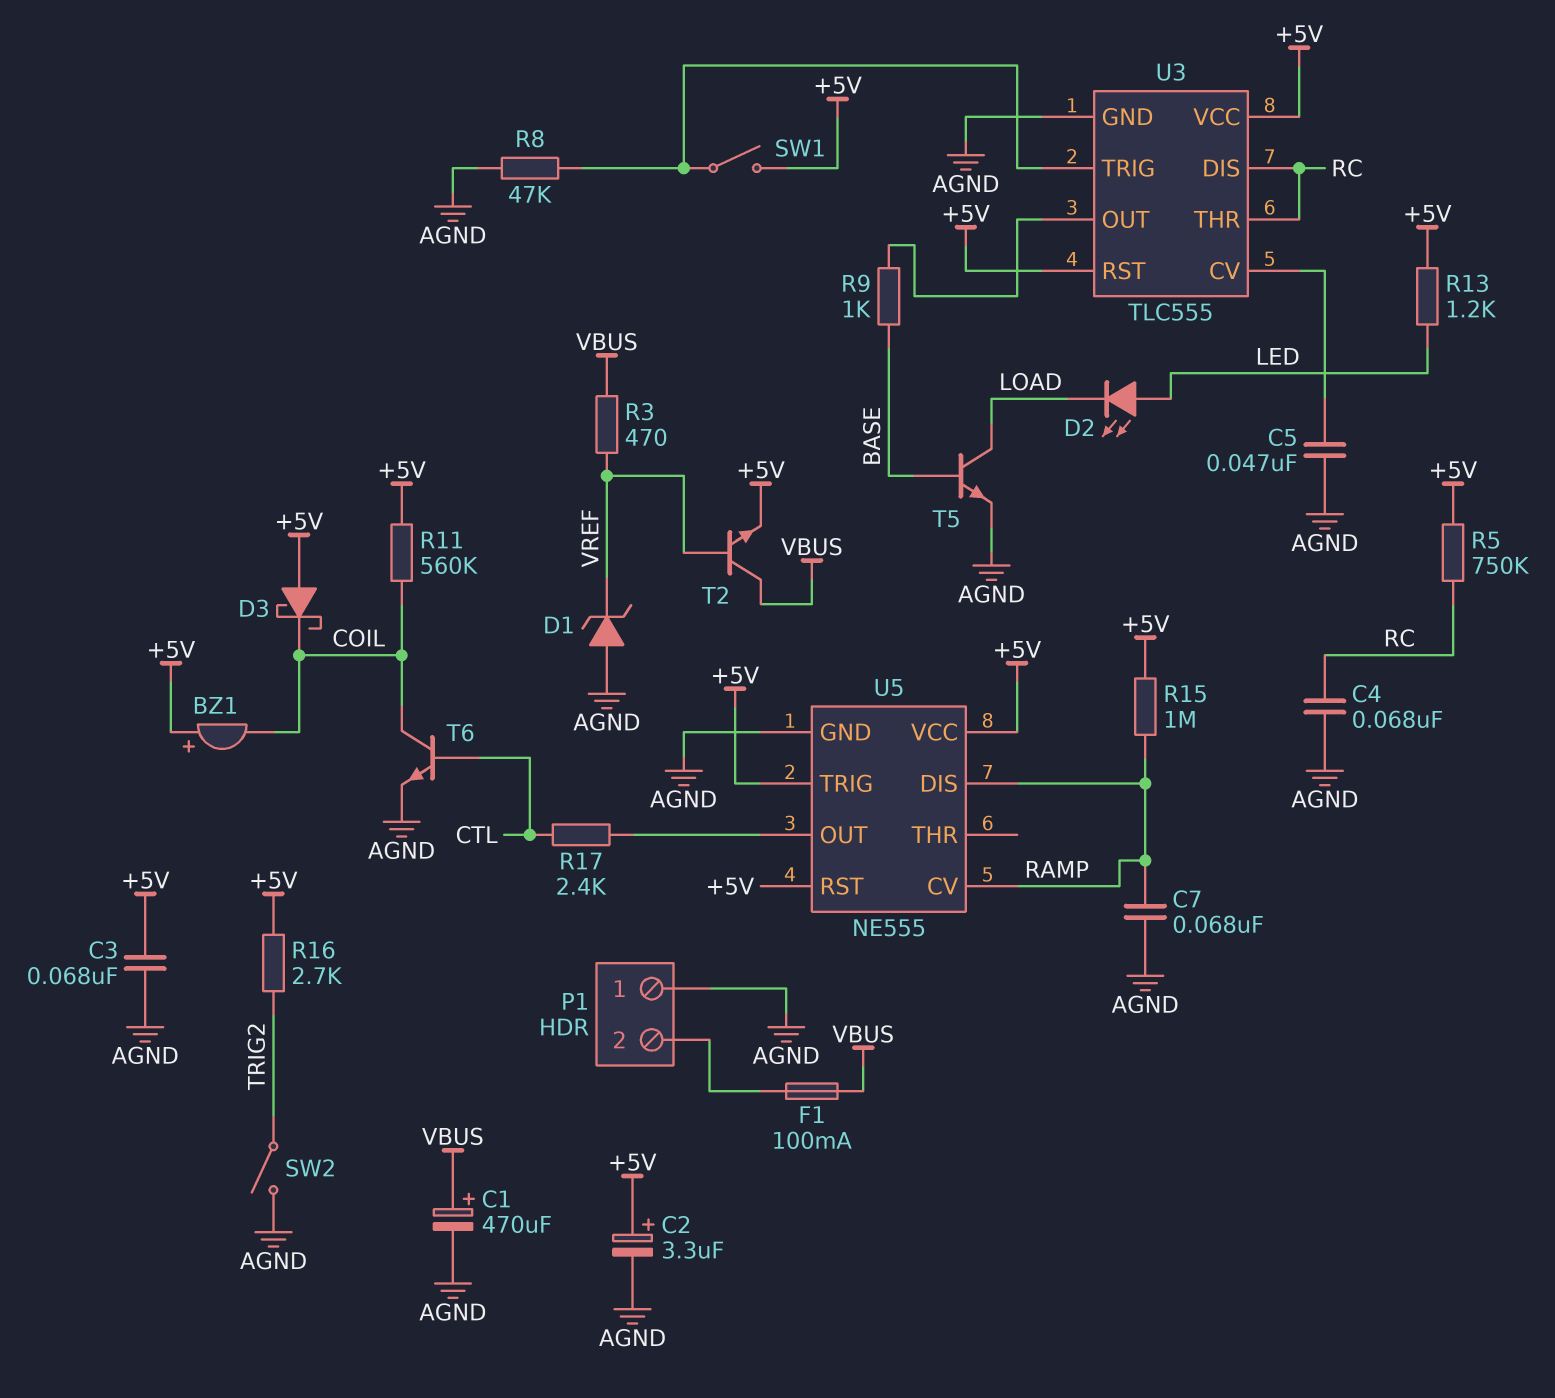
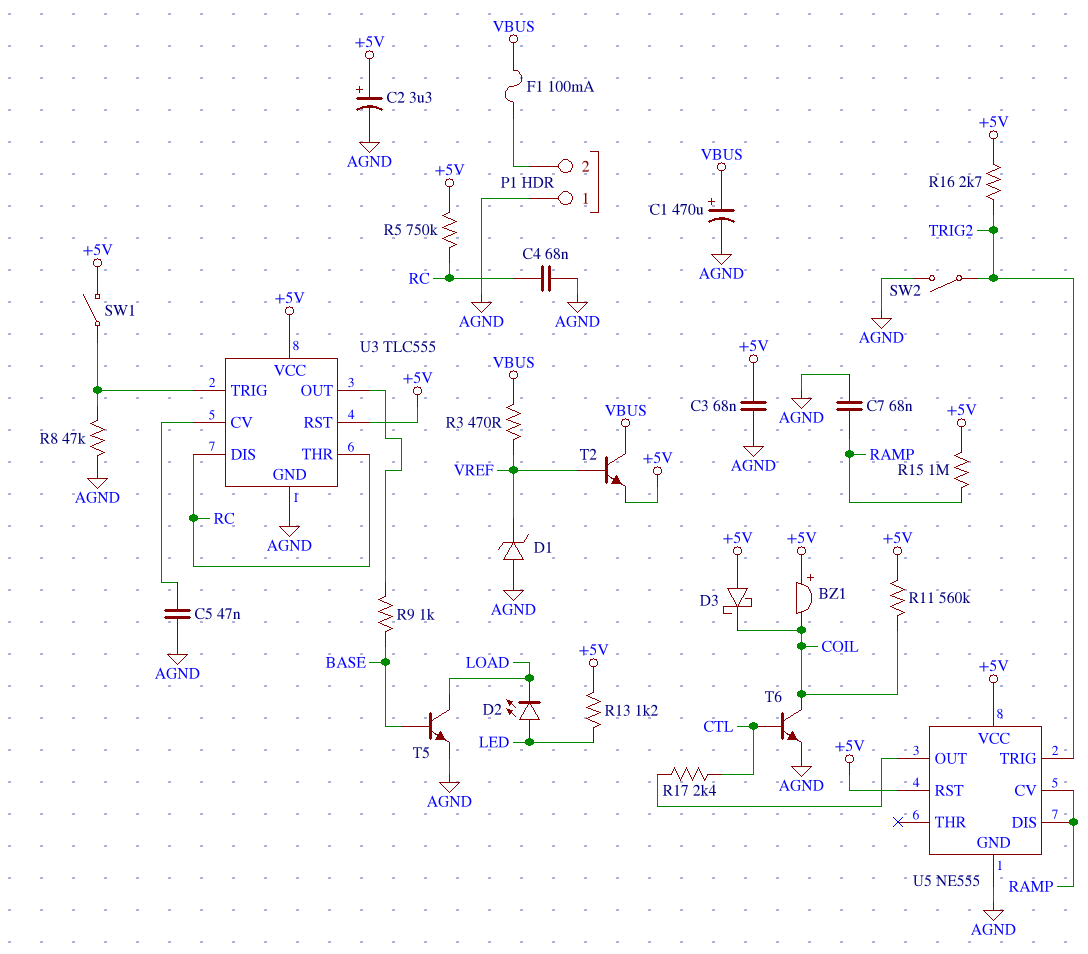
U5 pin TRIG: +5V -> TRIG2

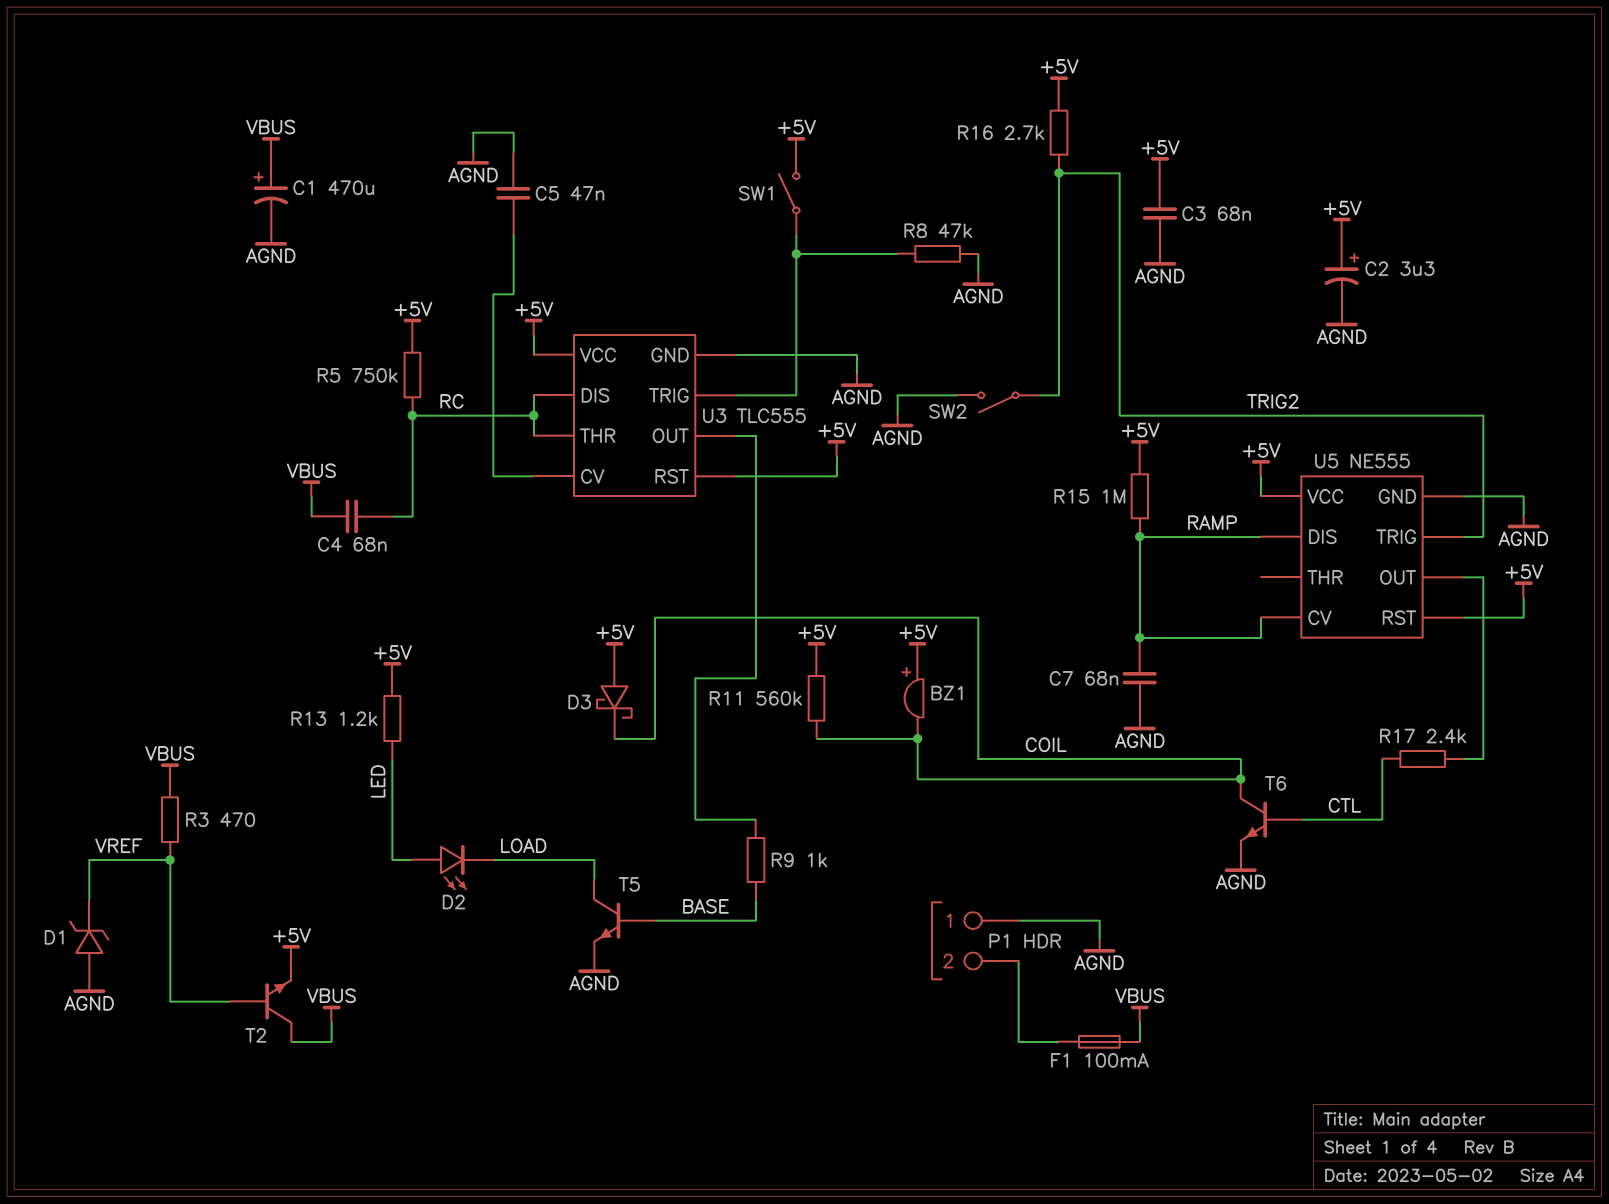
C4: 68nF (AGND, RC) -> 68nF (RC, VBUS)

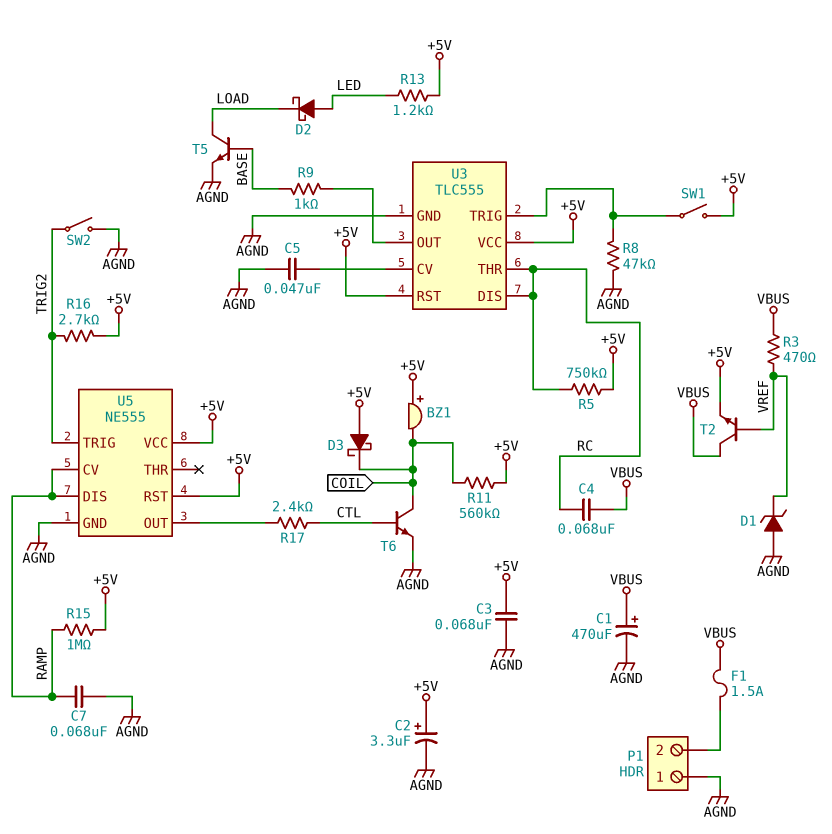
D2: LED (A LED, K LOAD) -> schottky (A LED, K LOAD)
F1: 100mA (P1/2, VBUS) -> 1.5A (P1/2, VBUS)

